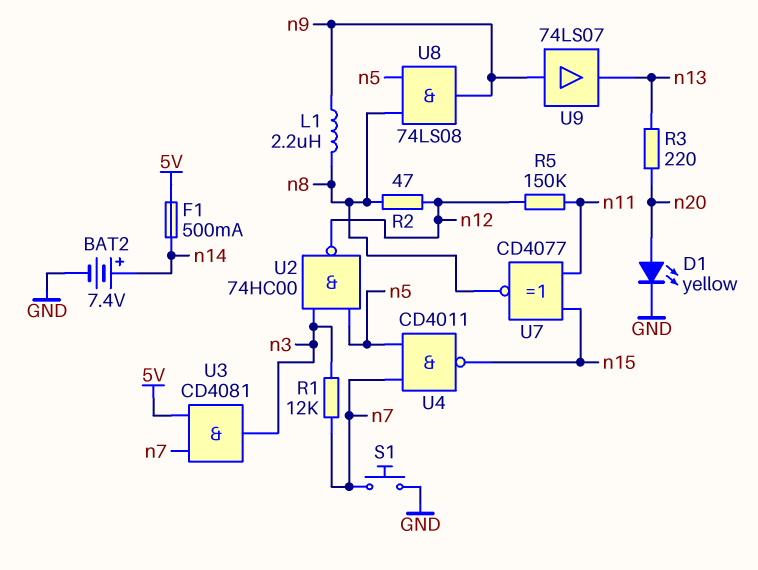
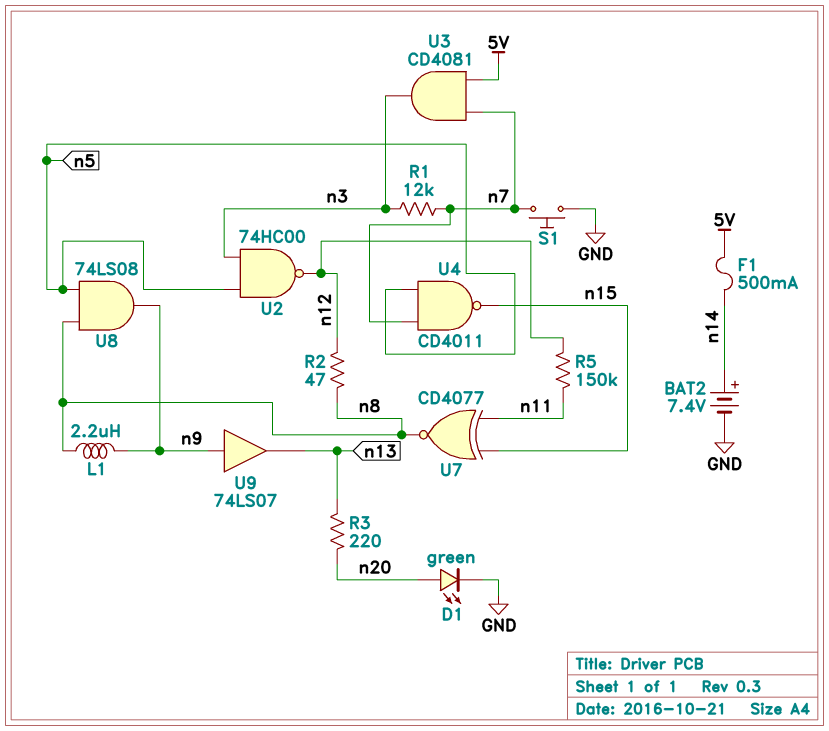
D1: LED yellow (A n20, K GND) -> LED green (A n20, K GND)

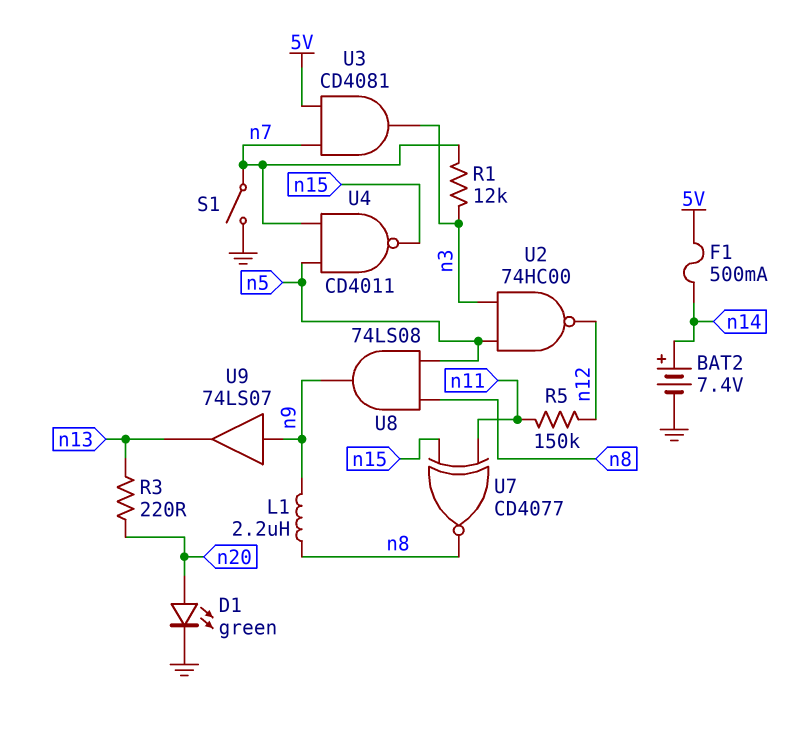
R2: 47 (n8, n12) -> none
S1: button (GND, n7) -> switch (GND, n7)

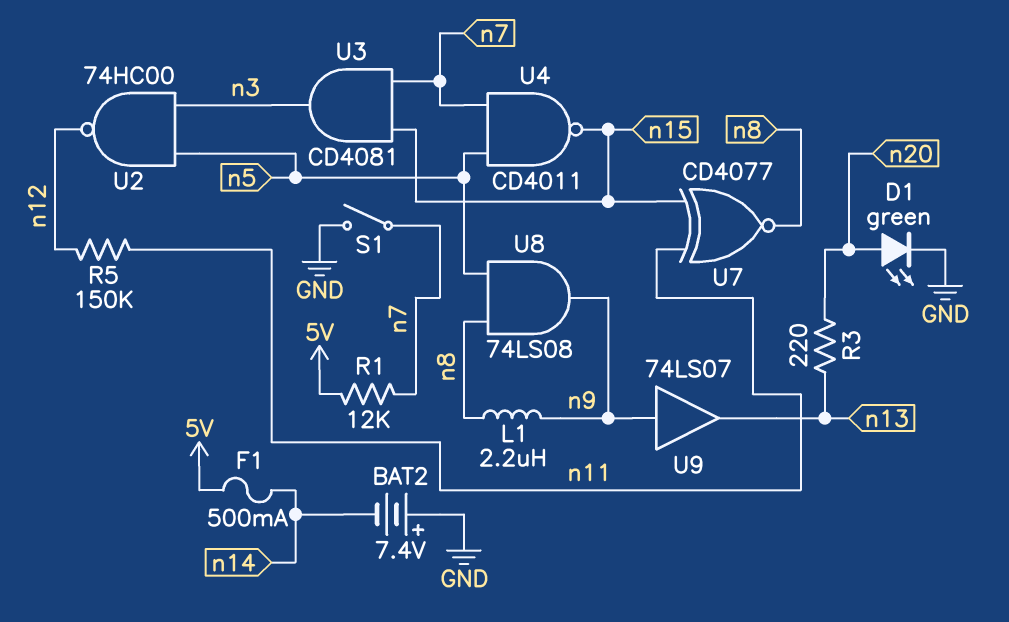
BAT2: 7.4V (plus n14, minus GND) -> 7.4V (plus GND, minus n14)
R1: 12k (n3, n7) -> 12k (5V, n7)
U3: AND CD4081 (in 5V, in n7, out n3) -> AND CD4081 (in n7, in n15, out n3)

